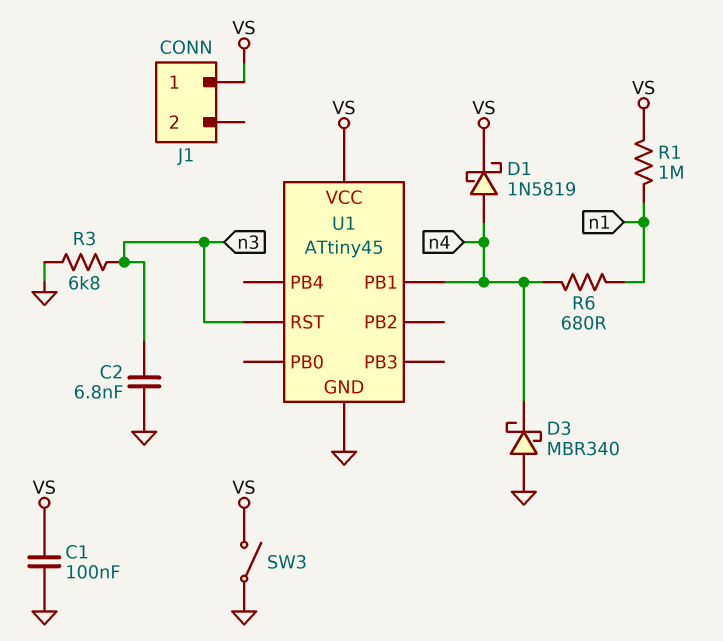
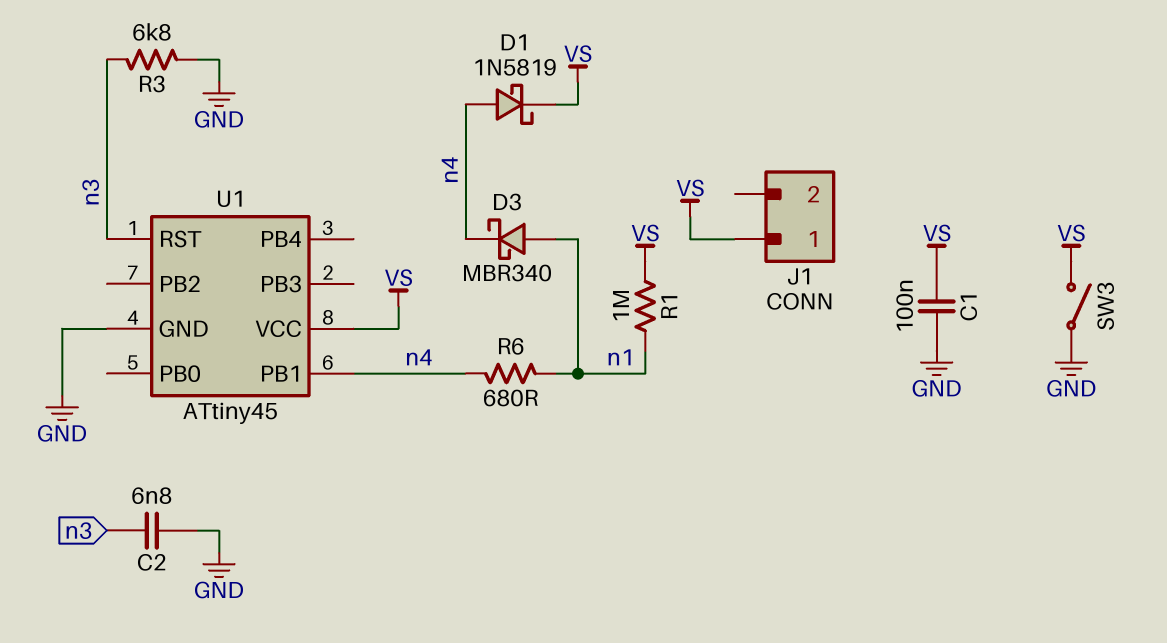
D3: schottky MBR340 (A GND, K n4) -> schottky MBR340 (A n1, K n4)

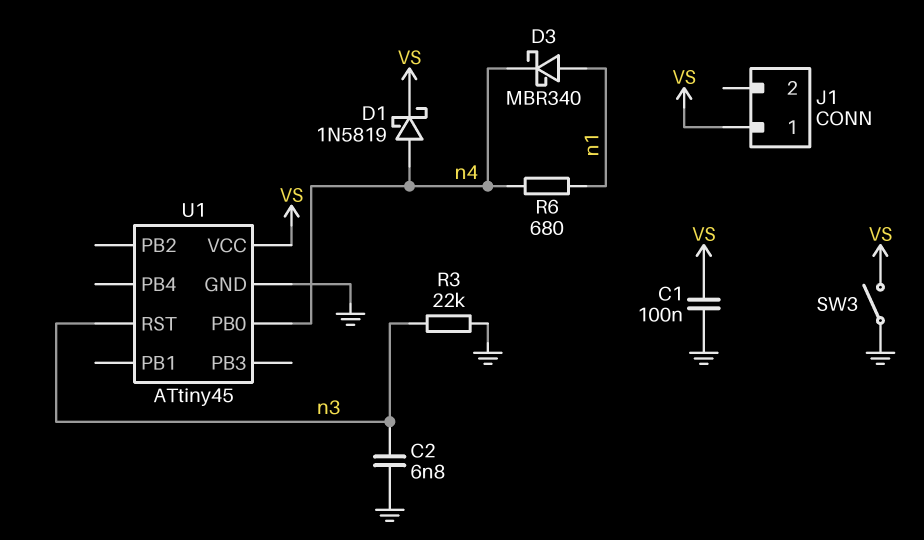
R1: 1M (VS, n1) -> none
R3: 6.8k (GND, n3) -> 22k (GND, n3)
U1 pin PB0: none -> n4
U1 pin PB1: n4 -> none

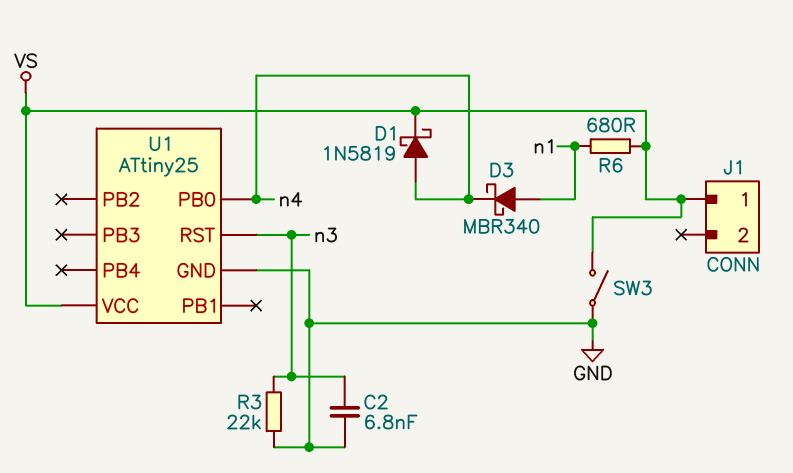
C1: 100nF (GND, VS) -> none
R6: 680 (n1, n4) -> 680 (VS, n1)
U1: ATtiny45 -> ATtiny25

